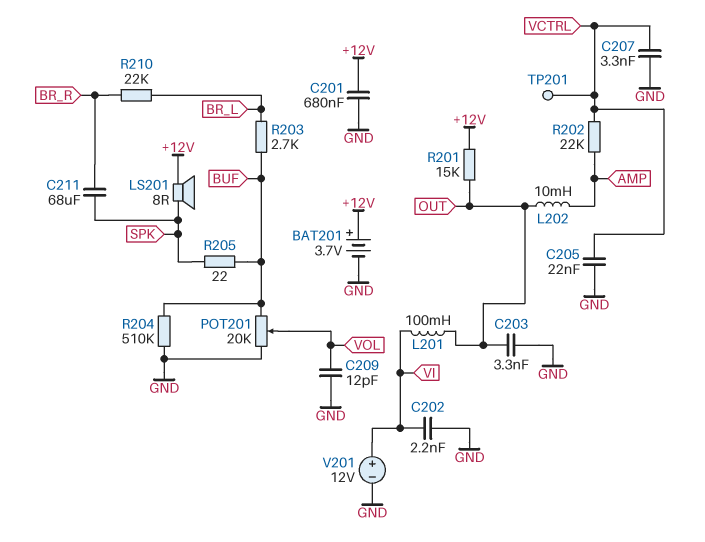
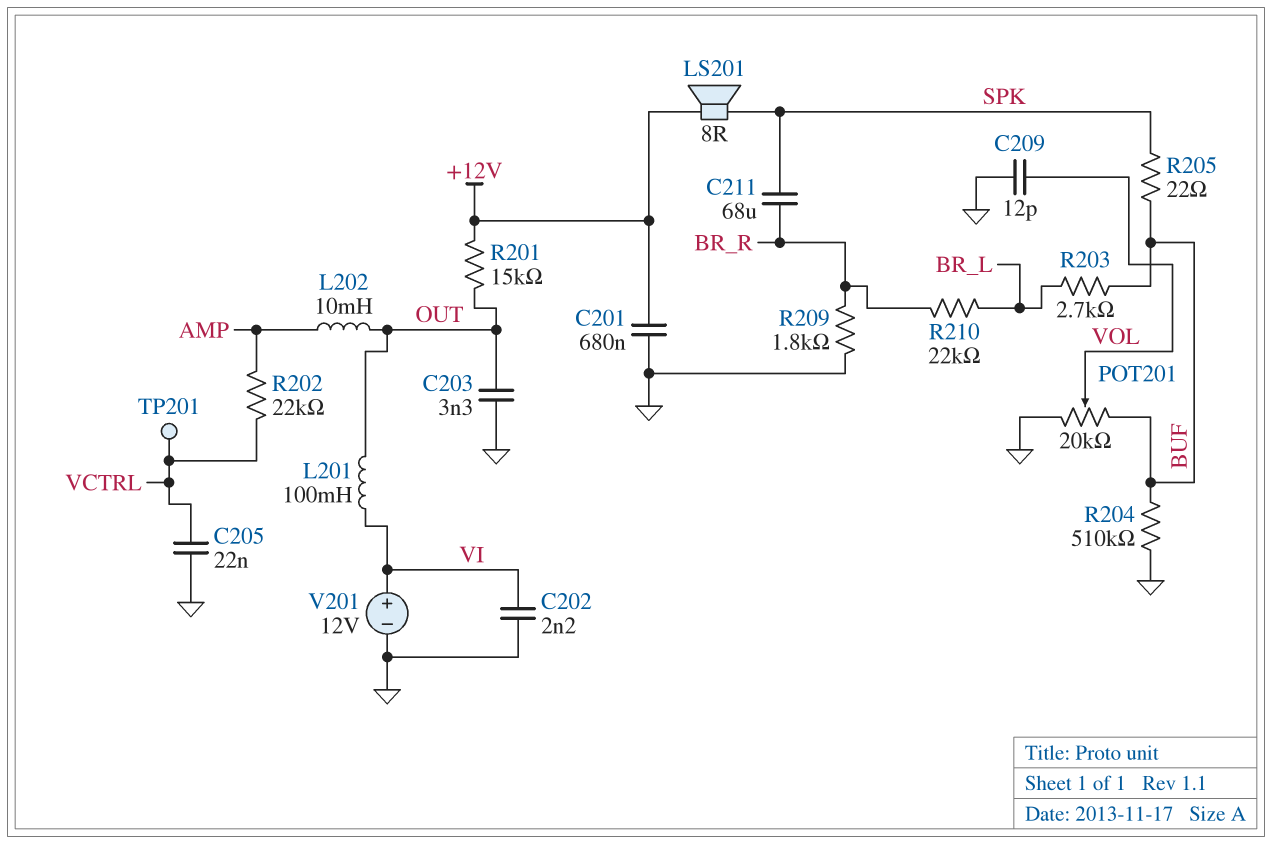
BAT201: 3.7V (plus +12V, minus GND) -> none
C207: 3.3nF (GND, VCTRL) -> none
R209: none -> 1.8k (BR_R, GND)

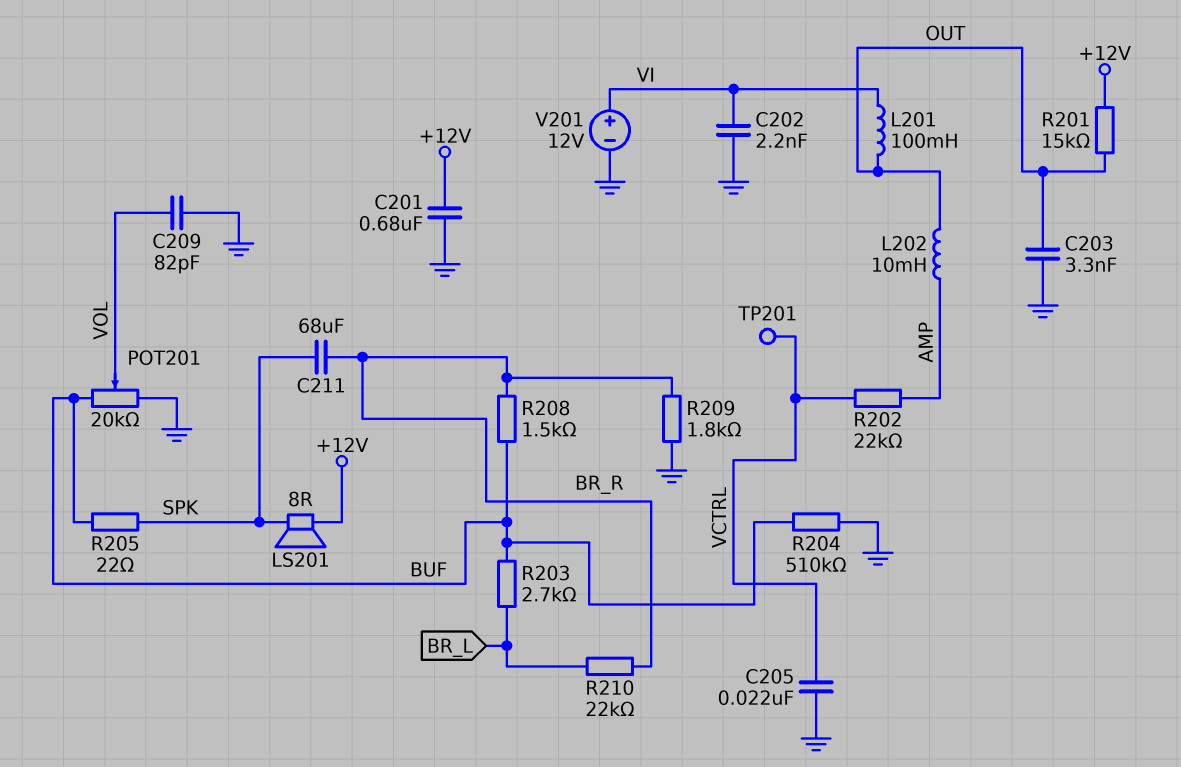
C209: 12pF (GND, VOL) -> 82pF (GND, VOL)
R208: none -> 1.5k (BR_R, BUF)

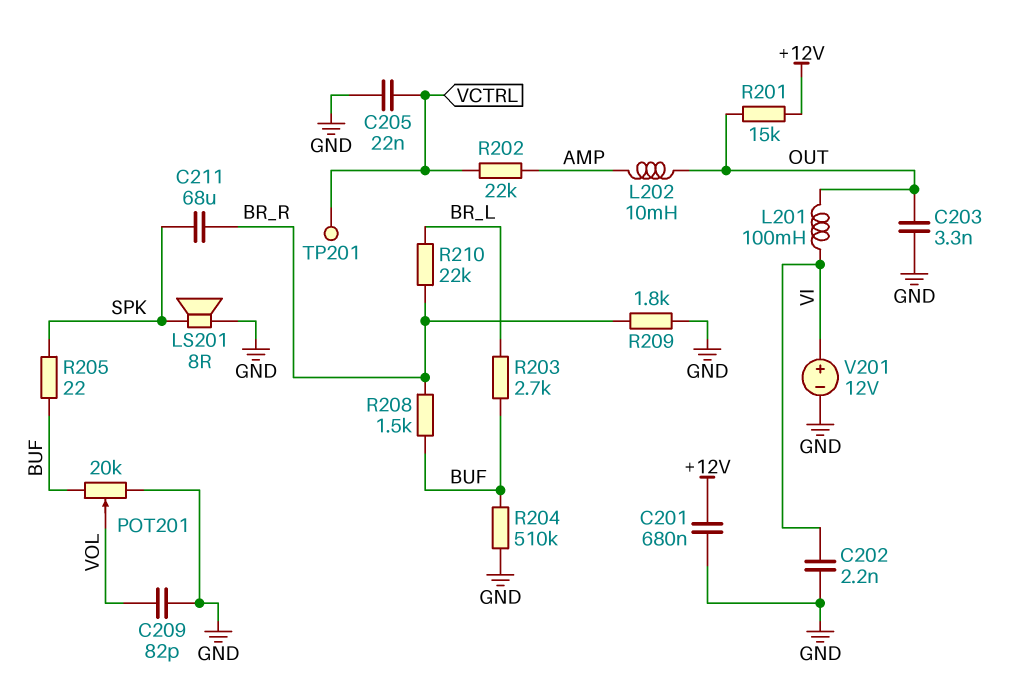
LS201: speaker 8R (+12V, SPK) -> speaker 8R (GND, SPK)

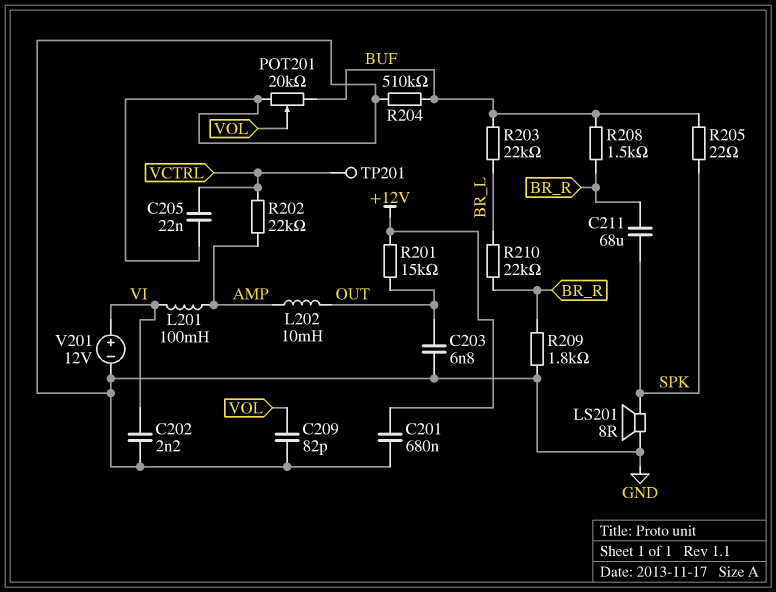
C203: 3.3nF (GND, OUT) -> 6.8nF (GND, OUT)
L201: 100mH (OUT, VI) -> 100mH (AMP, VI)
R203: 2.7k (BR_L, BUF) -> 22k (BR_L, BUF)

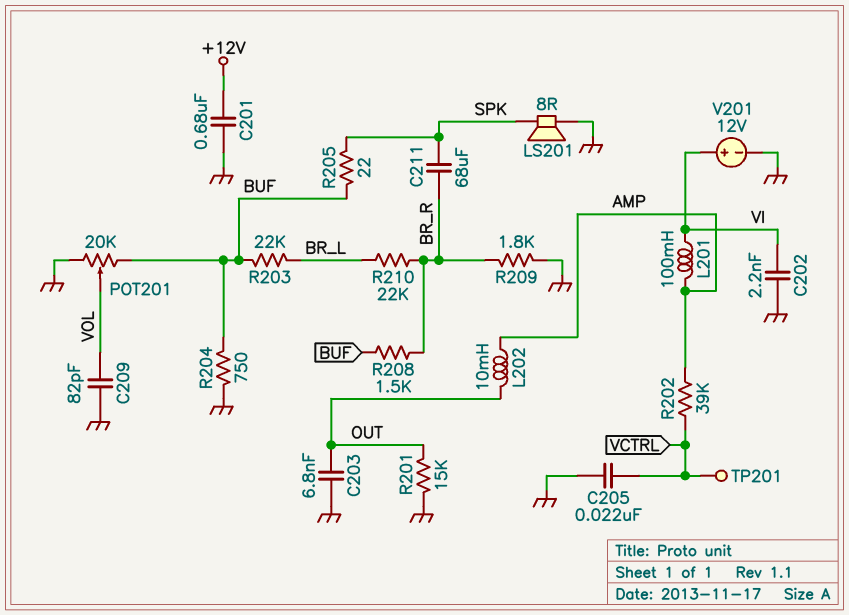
R201: 15k (+12V, OUT) -> 15k (GND, OUT)
R202: 22k (AMP, VCTRL) -> 39k (AMP, VCTRL)
R204: 510k (BUF, GND) -> 750 (BUF, GND)

